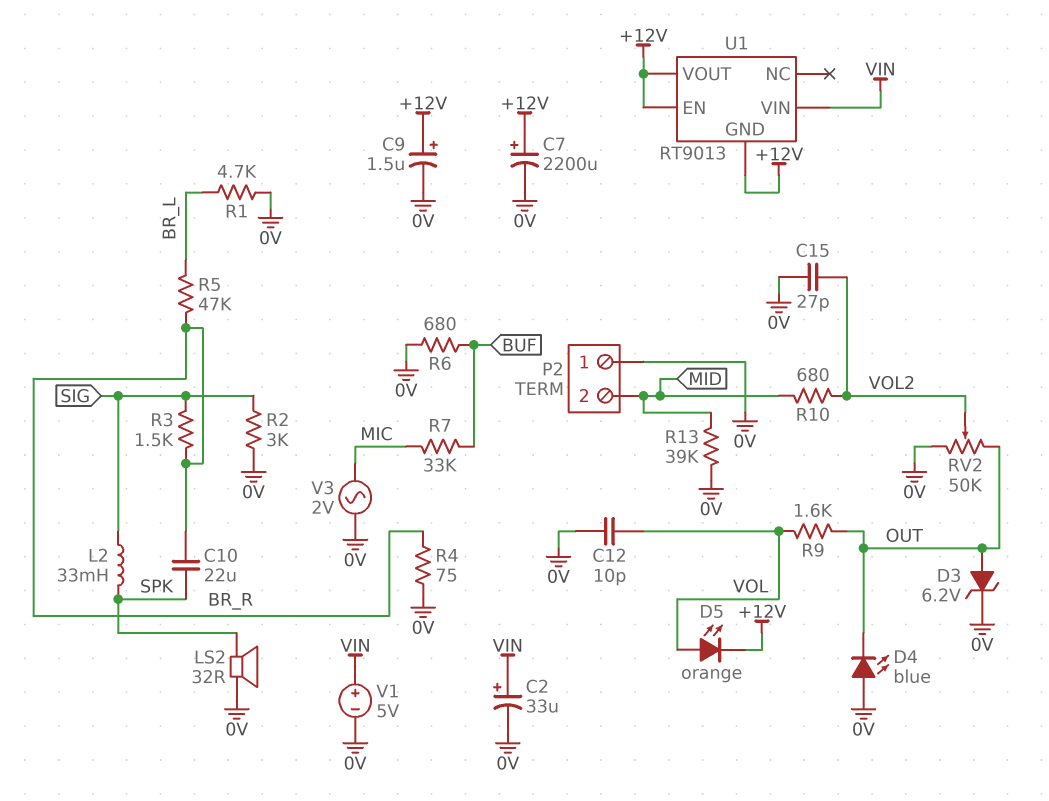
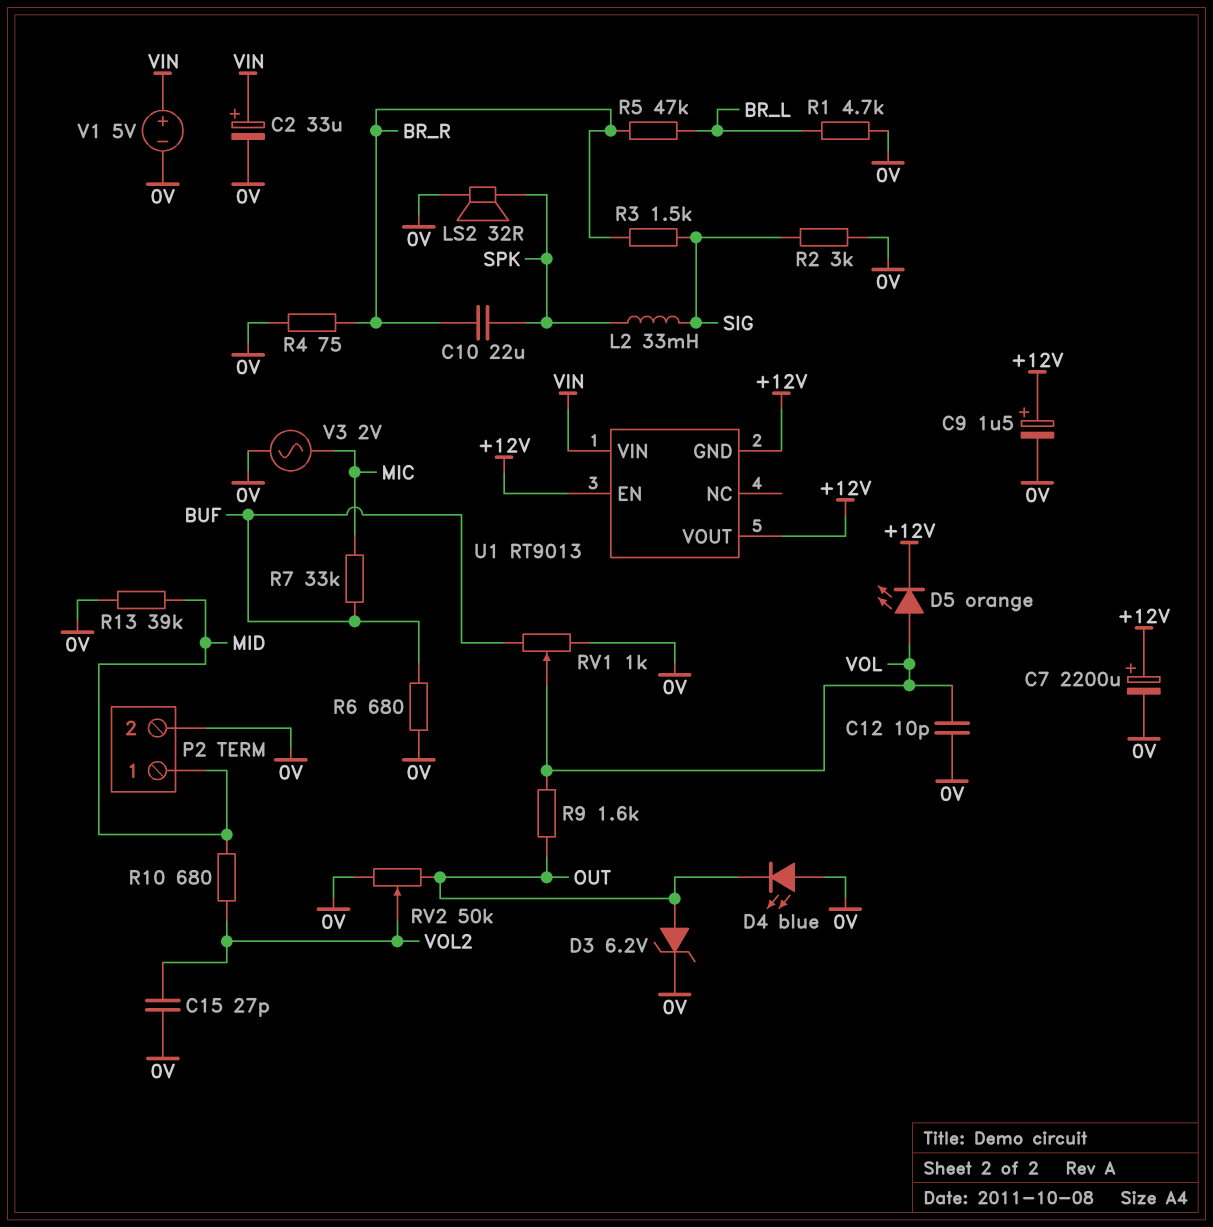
P2 pin 1: 0V -> MID
P2 pin 2: MID -> 0V
RV1: none -> 1k (0V, BUF, wiper VOL)

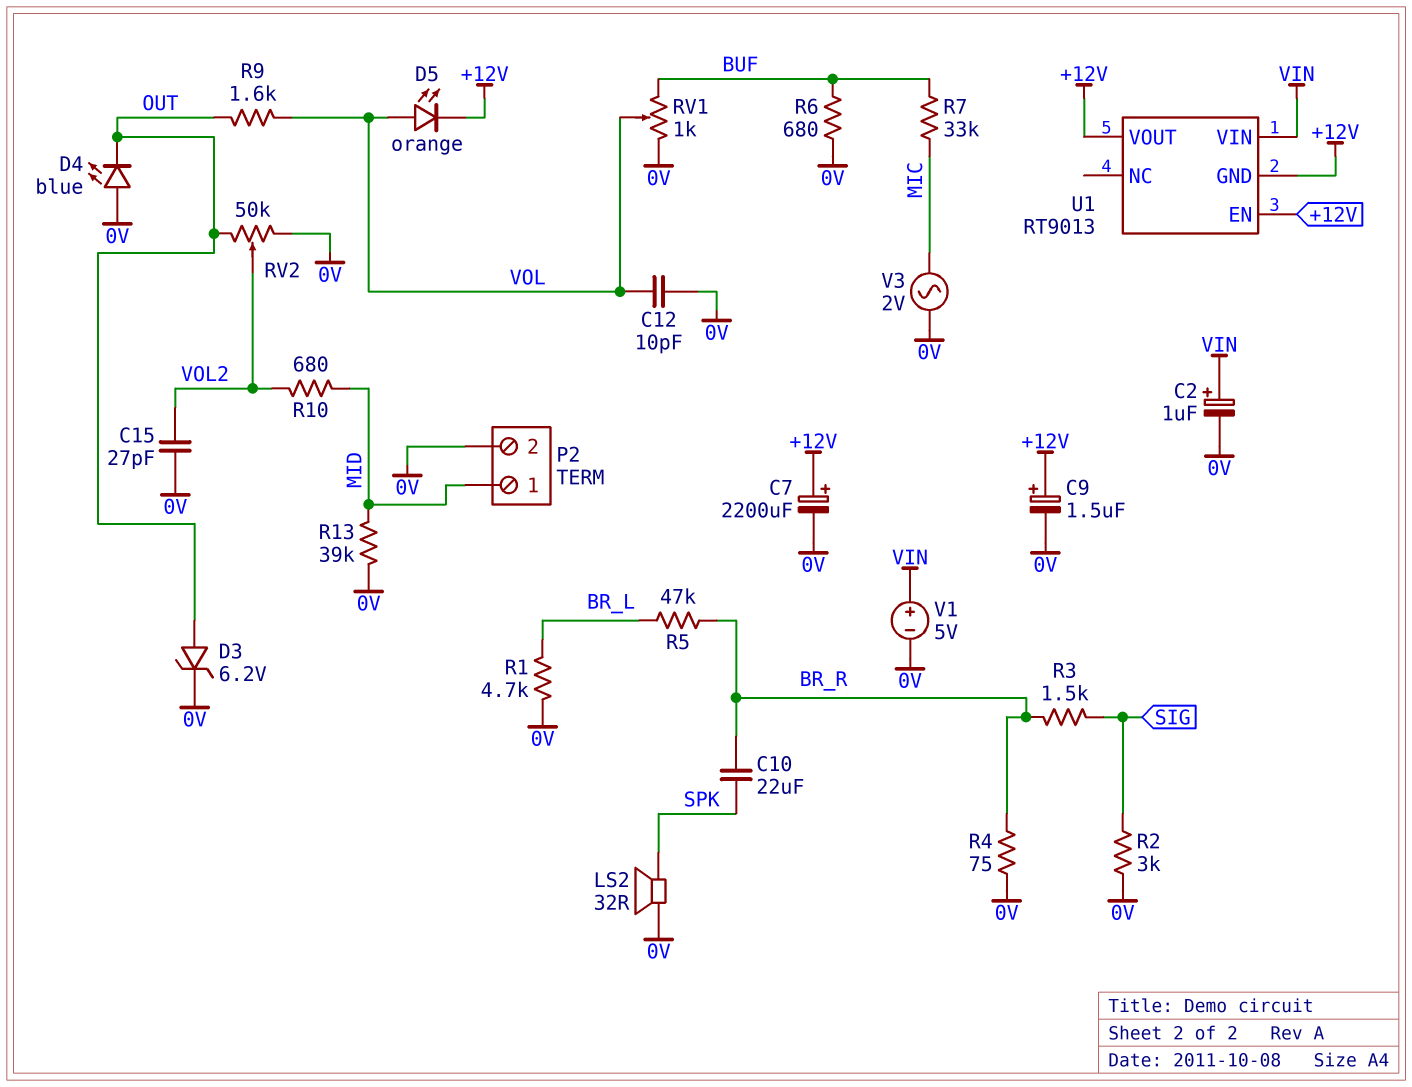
C2: 33uF (plus VIN, minus 0V) -> 1uF (plus VIN, minus 0V)
L2: 33mH (SIG, SPK) -> none

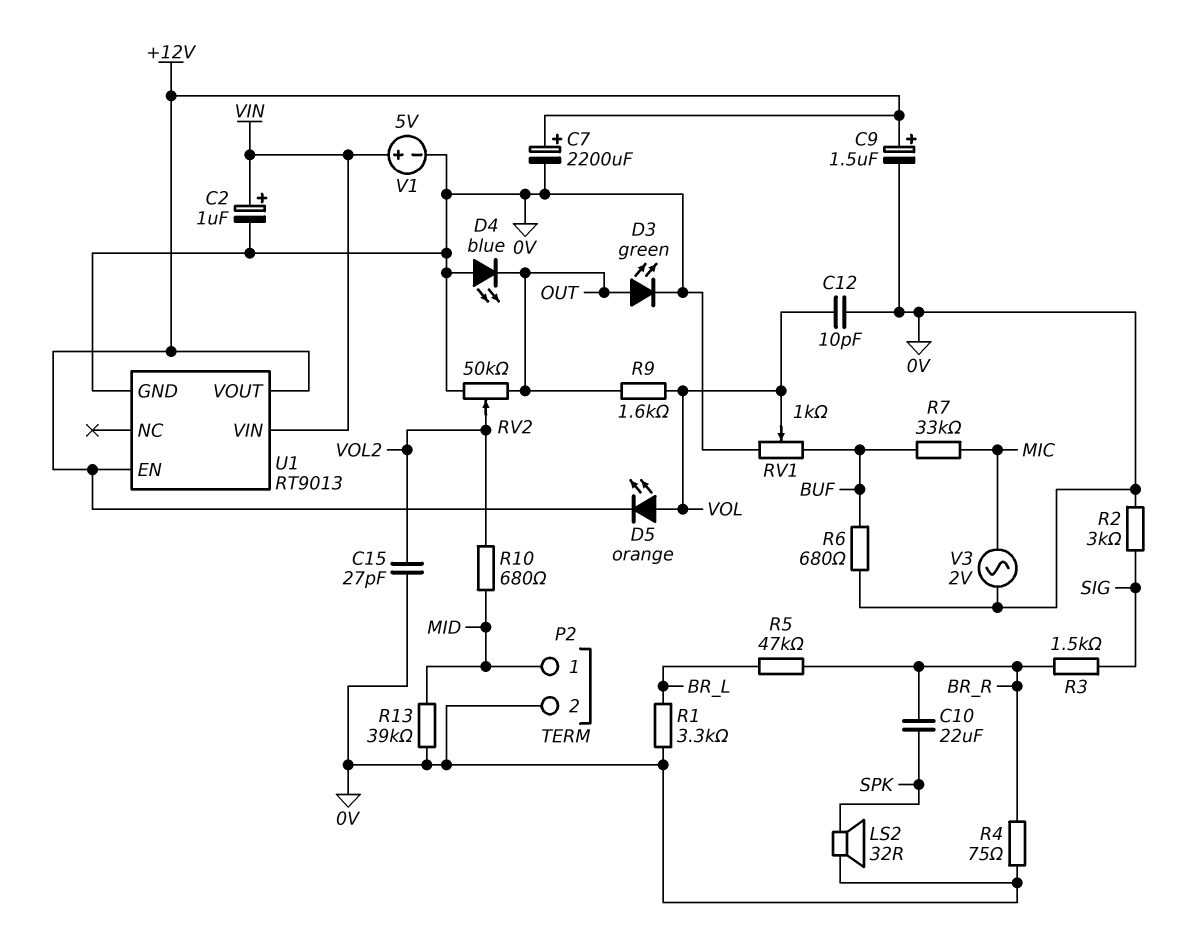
D3: zener 6.2V (A OUT, K 0V) -> LED green (A OUT, K 0V)
R1: 4.7k (0V, BR_L) -> 3.3k (0V, BR_L)
U1 pin GND: +12V -> 0V

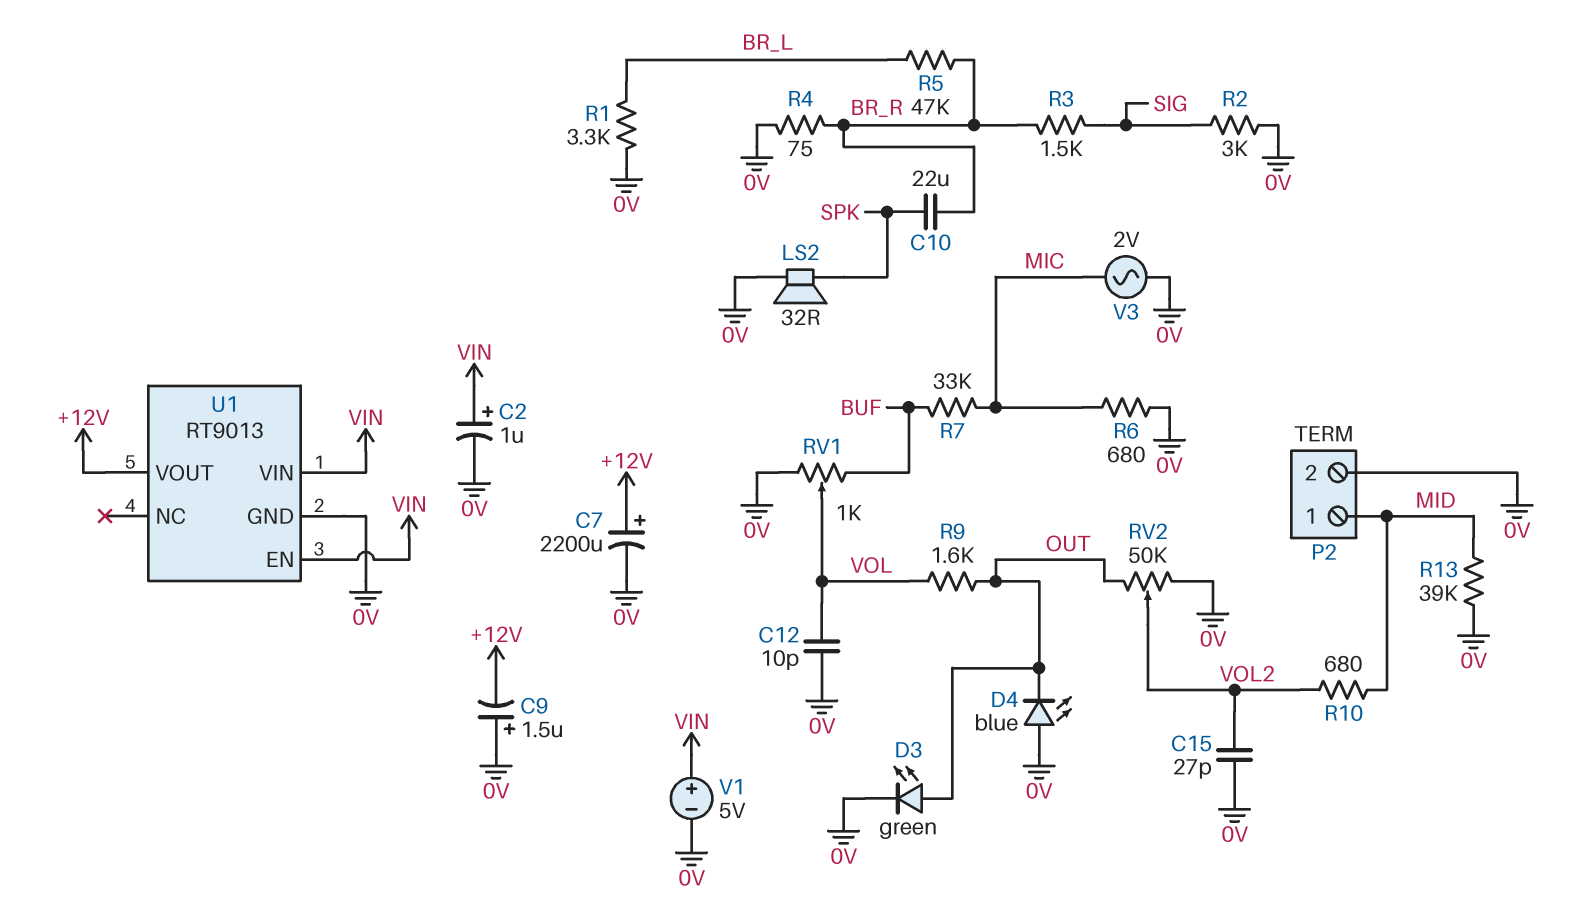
C9: 1.5uF (plus +12V, minus 0V) -> 1.5uF (plus 0V, minus +12V)
D5: LED orange (A VOL, K +12V) -> none
R6: 680 (0V, BUF) -> 680 (0V, MIC)
U1 pin EN: +12V -> VIN

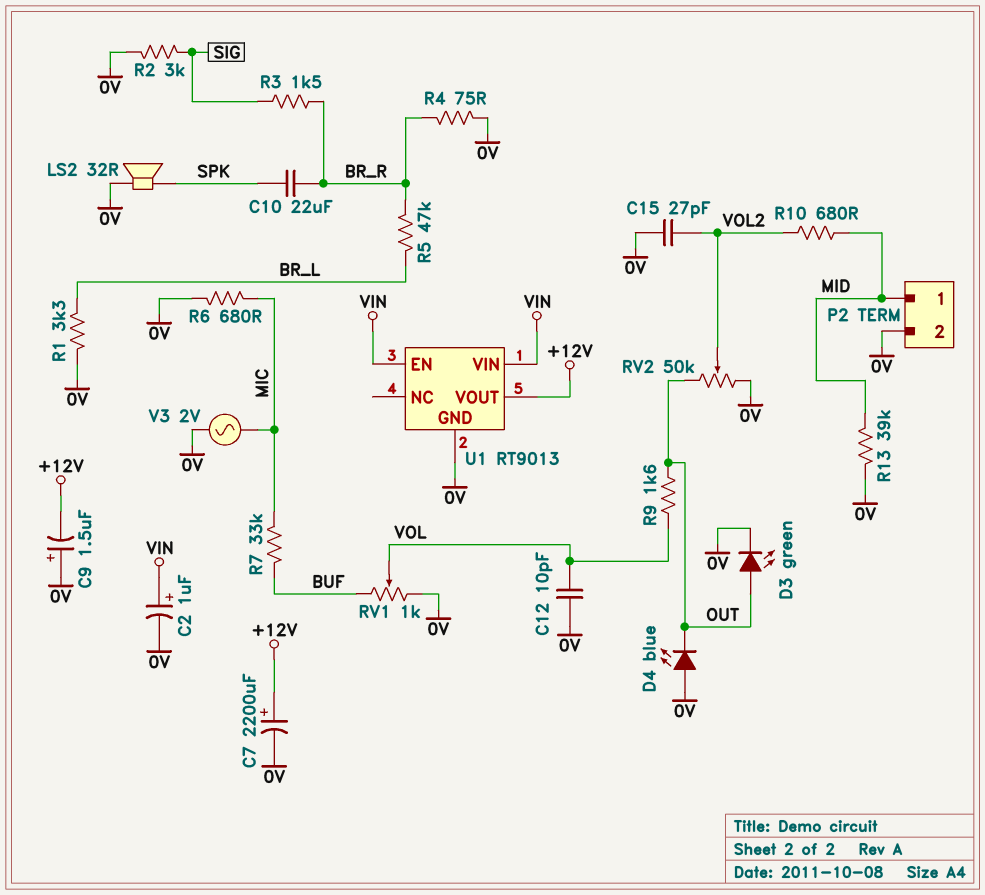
V1: 5V (plus VIN, minus 0V) -> none

